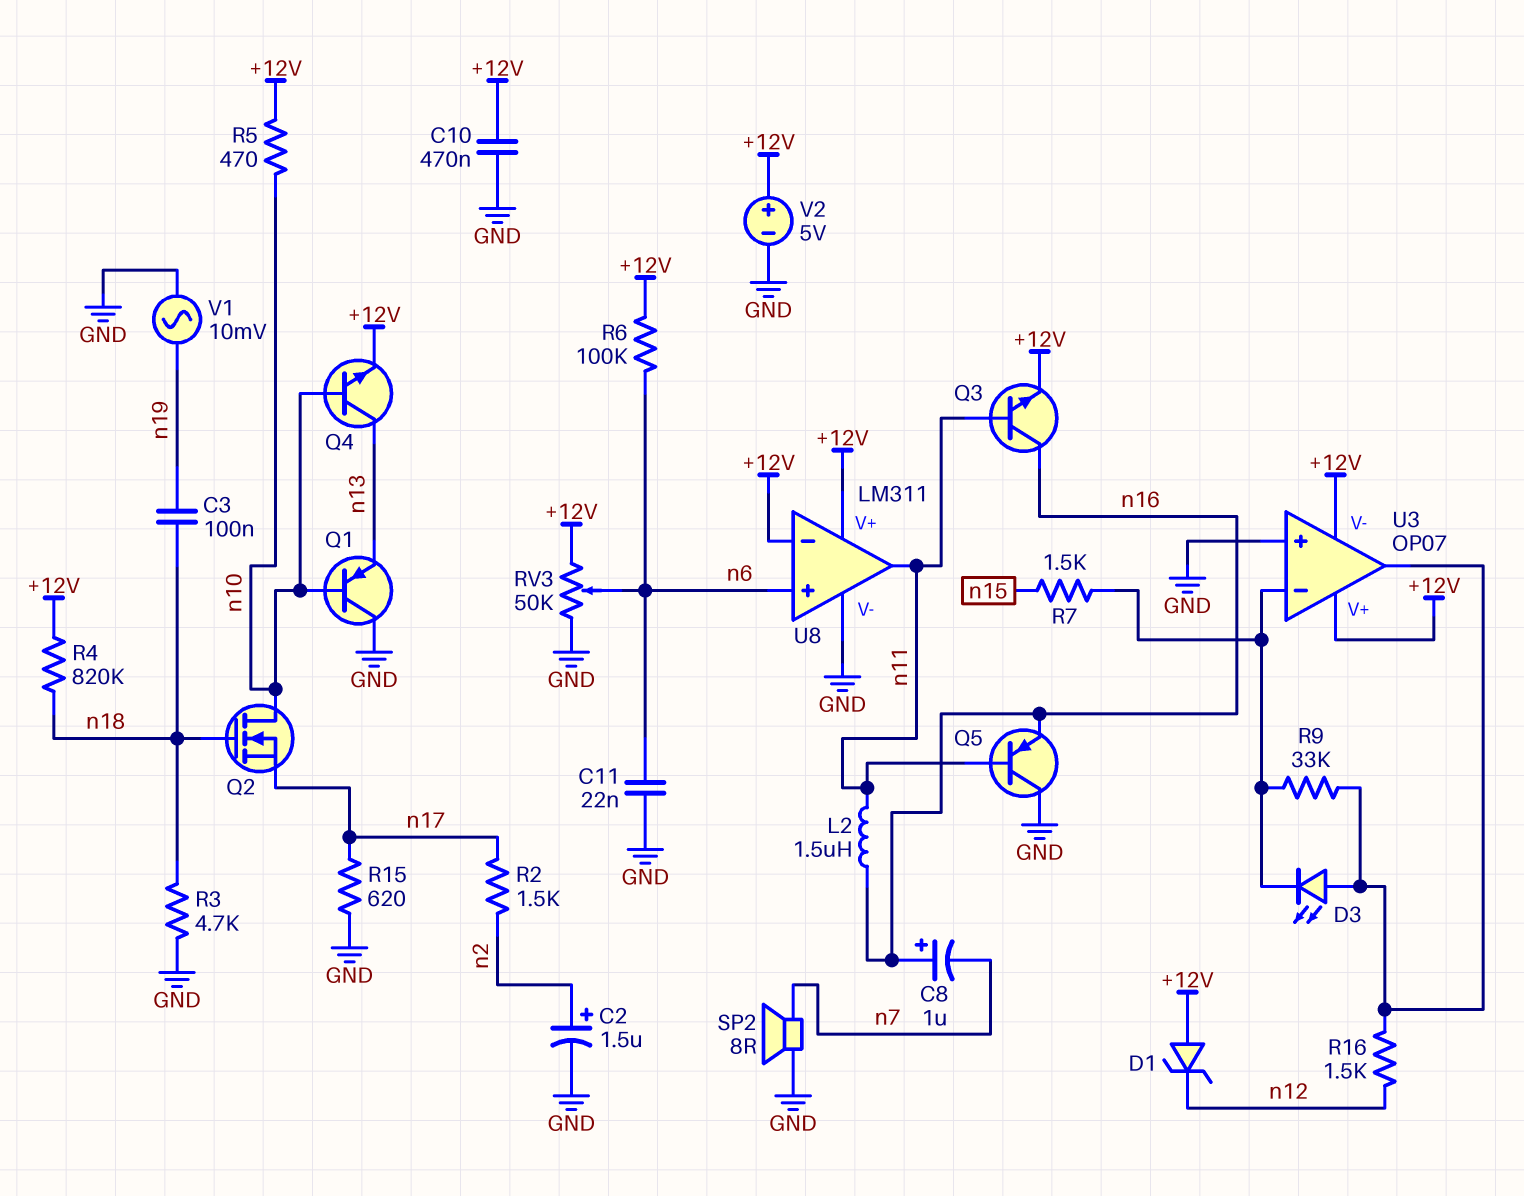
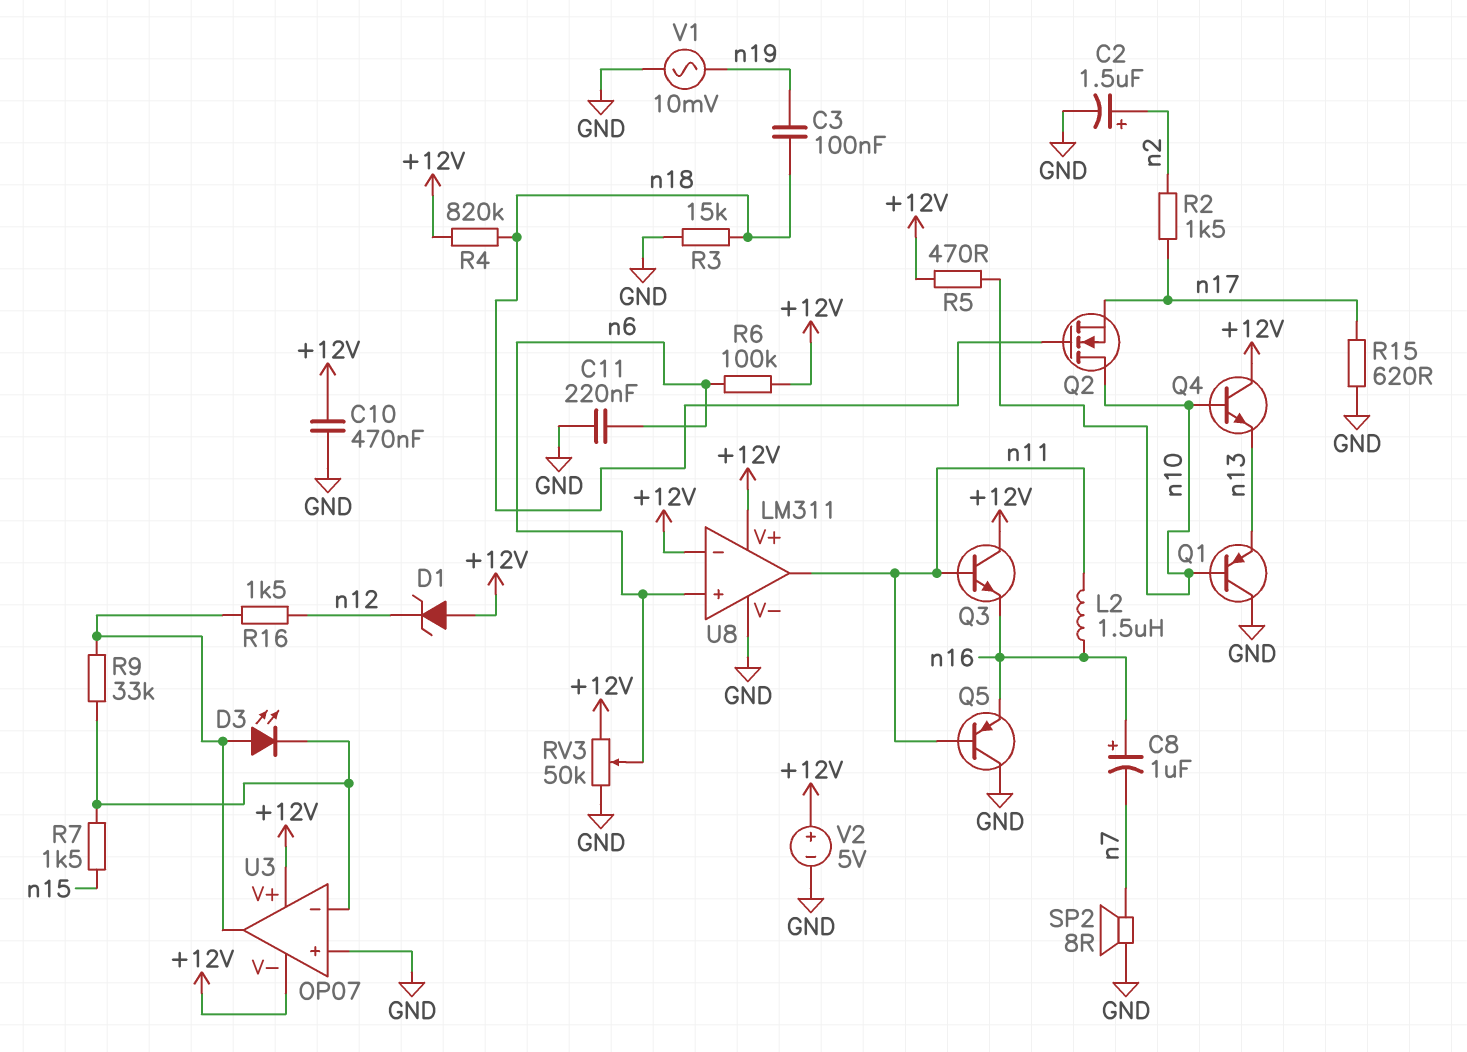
C11: 22nF (GND, n6) -> 220nF (GND, n6)
Q3: NPN (B n11, C n16, E +12V) -> NPN (B n11, C +12V, E n16)
Q4: NPN (B n10, C n13, E +12V) -> NPN (B n10, C +12V, E n13)
R3: 4.7k (GND, n18) -> 15k (GND, n18)

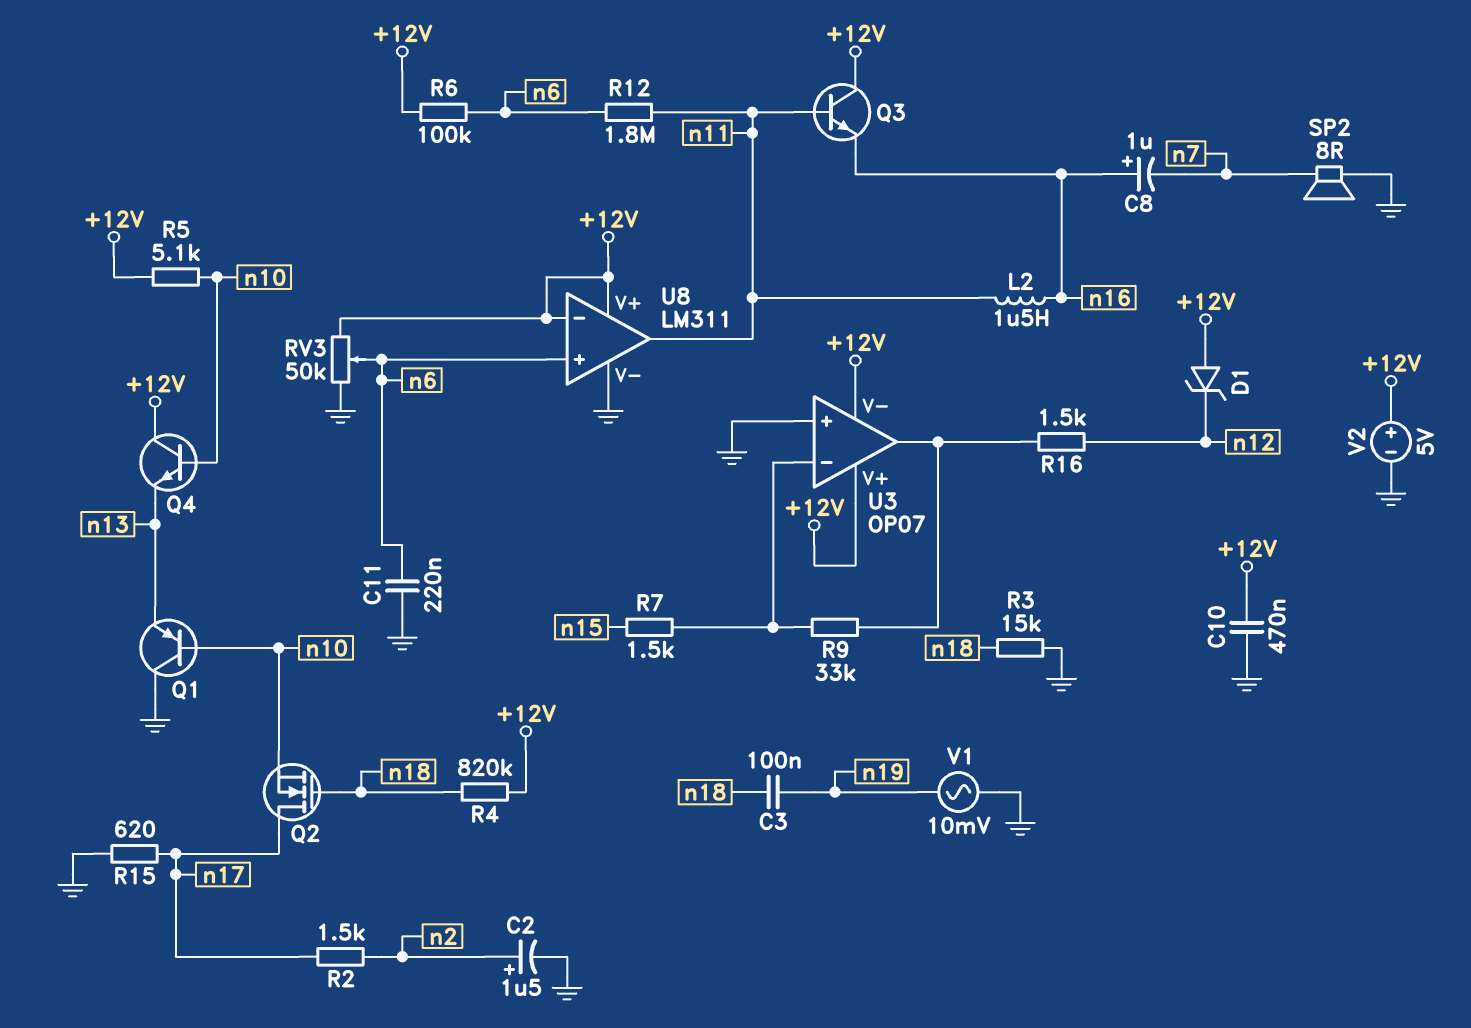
D3: LED (A U3/out, K U3/in-) -> none
Q2: NMOS (G n18, D n10, S n17) -> NMOS (G n18, D n17, S n10)
Q5: PNP (B n11, C GND, E n16) -> none
R5: 470 (+12V, n10) -> 5.1k (+12V, n10)
R12: none -> 1.8M (n6, n11)

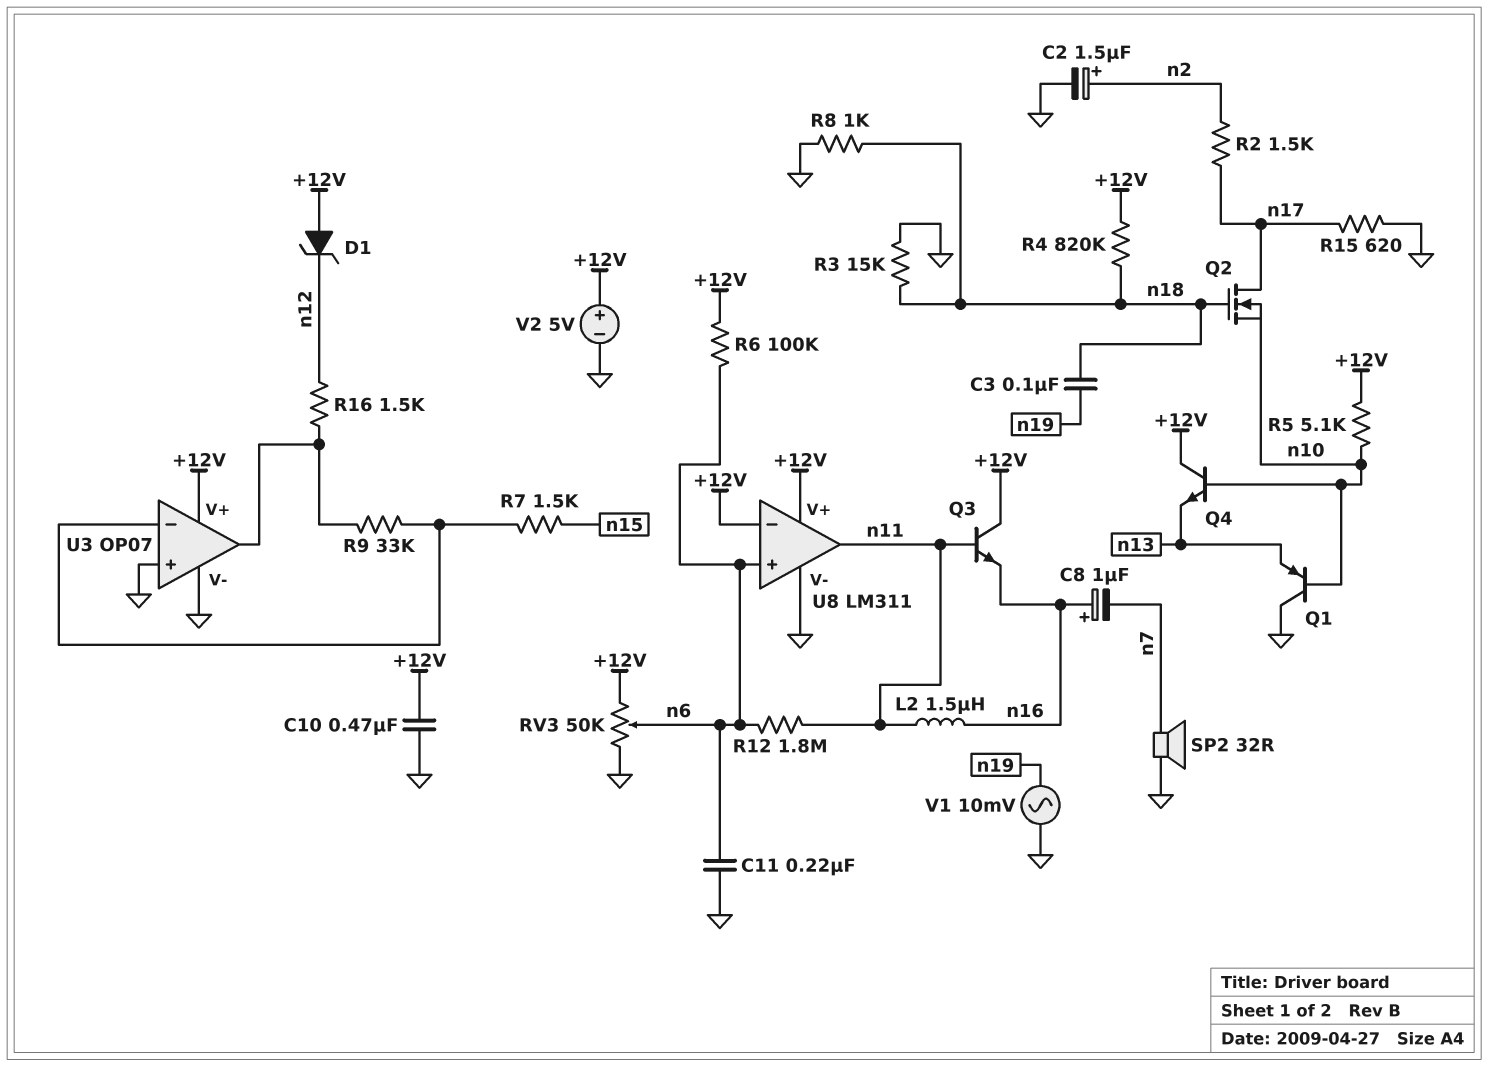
R8: none -> 1k (GND, n18)
SP2: speaker 8R (GND, n7) -> speaker 32R (GND, n7)
U3 pin V-: +12V -> GND

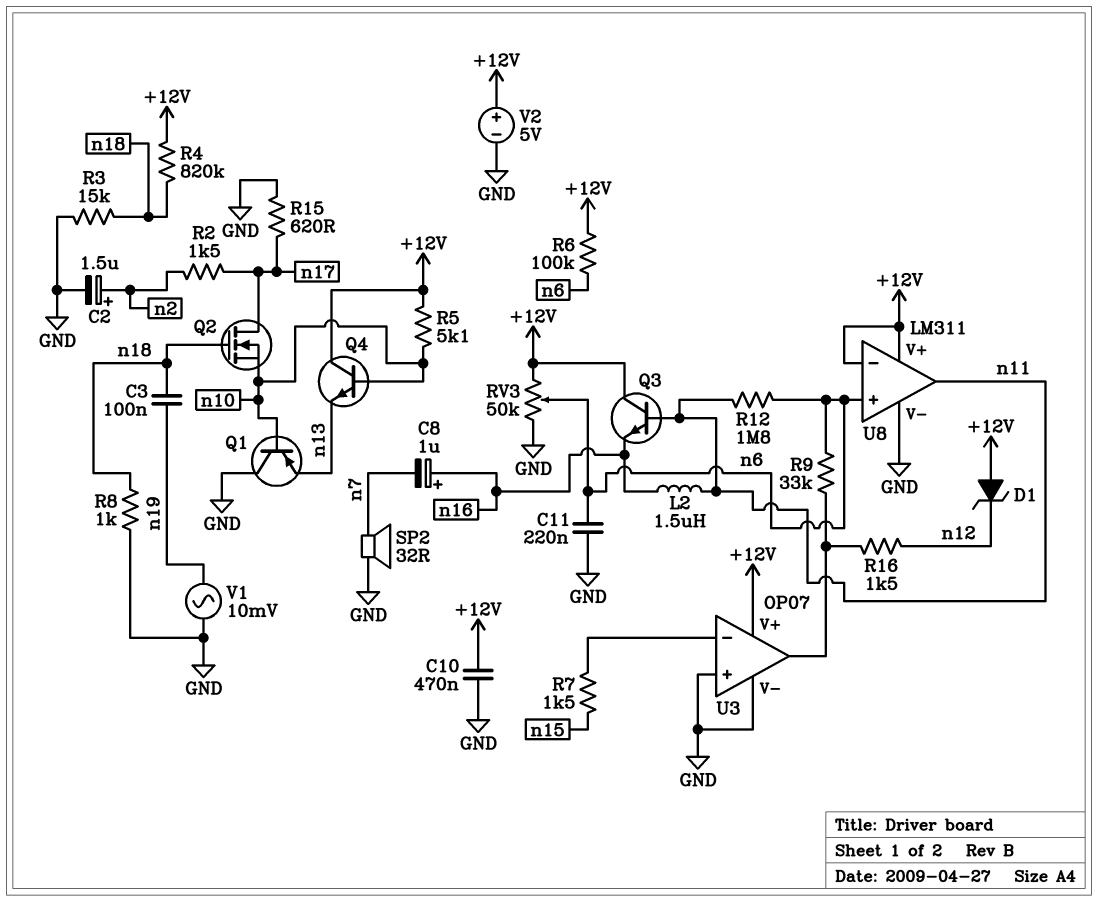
R9: 33k (U3/in-, U3/out) -> 33k (U3/out, n6)

